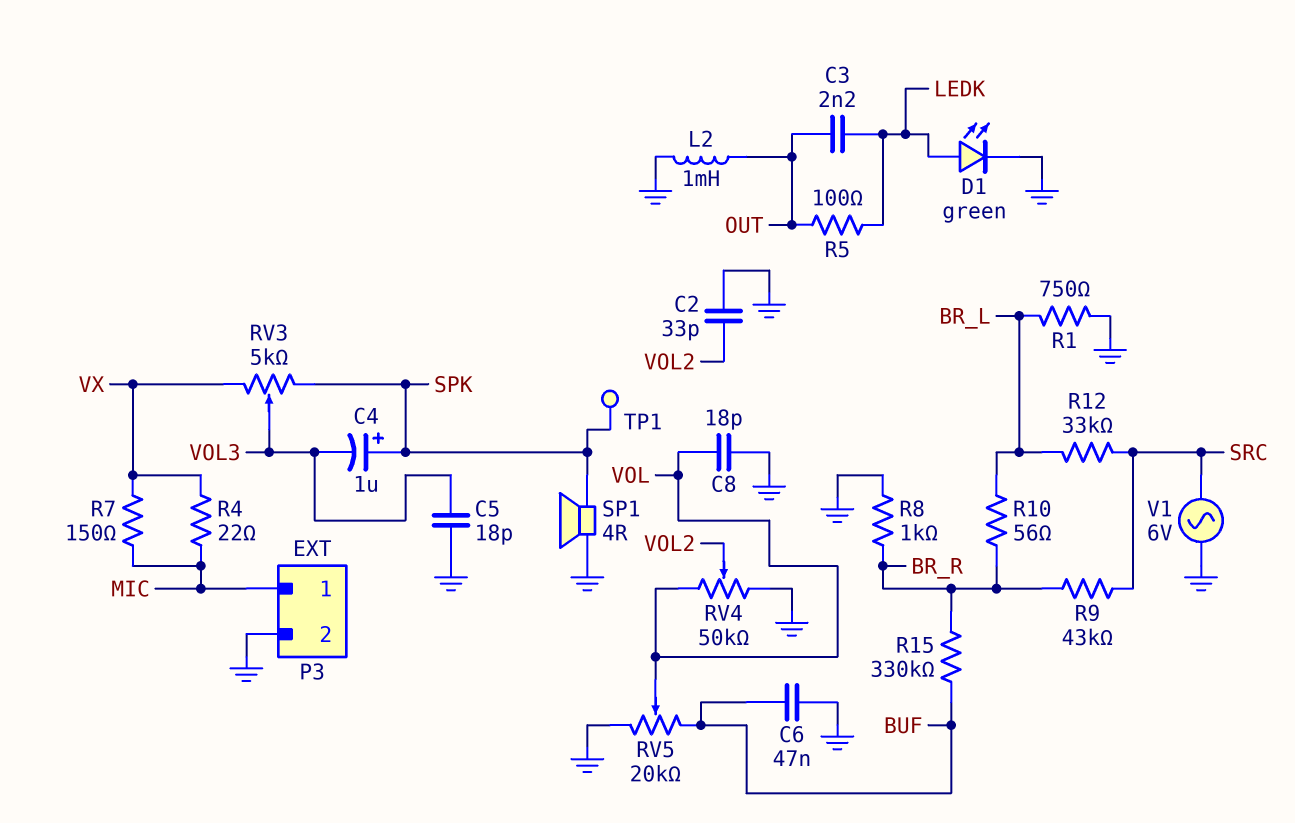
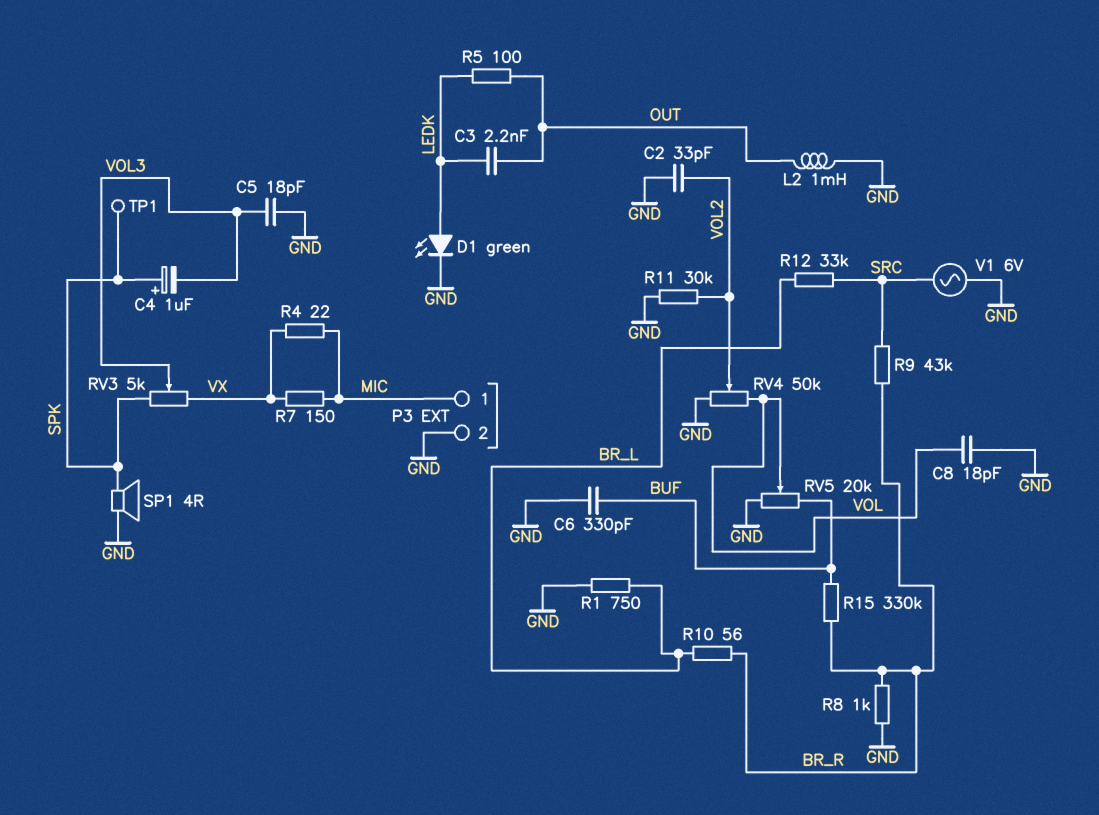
C6: 47nF (BUF, GND) -> 330pF (BUF, GND)
R11: none -> 30k (GND, VOL2)

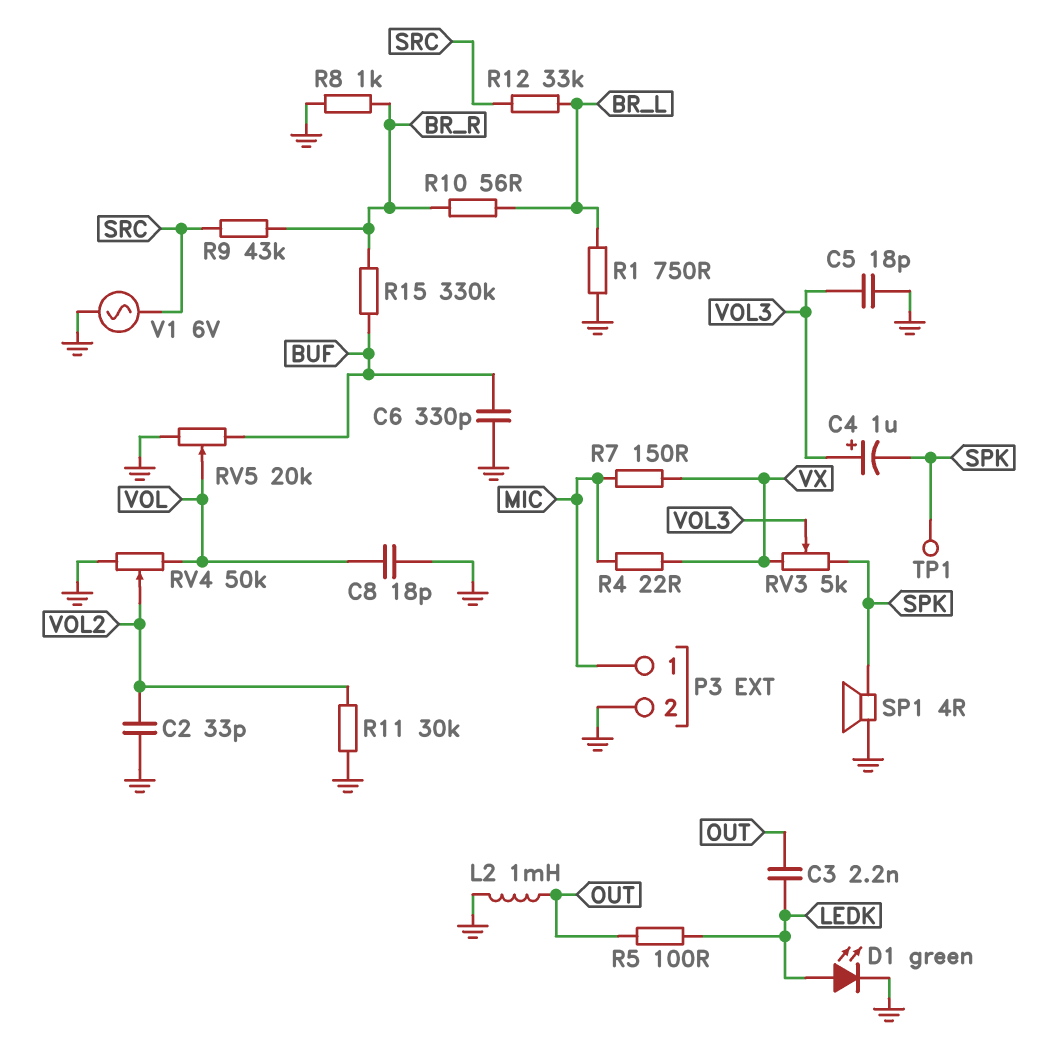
C4: 1uF (plus SPK, minus VOL3) -> 1uF (plus VOL3, minus SPK)

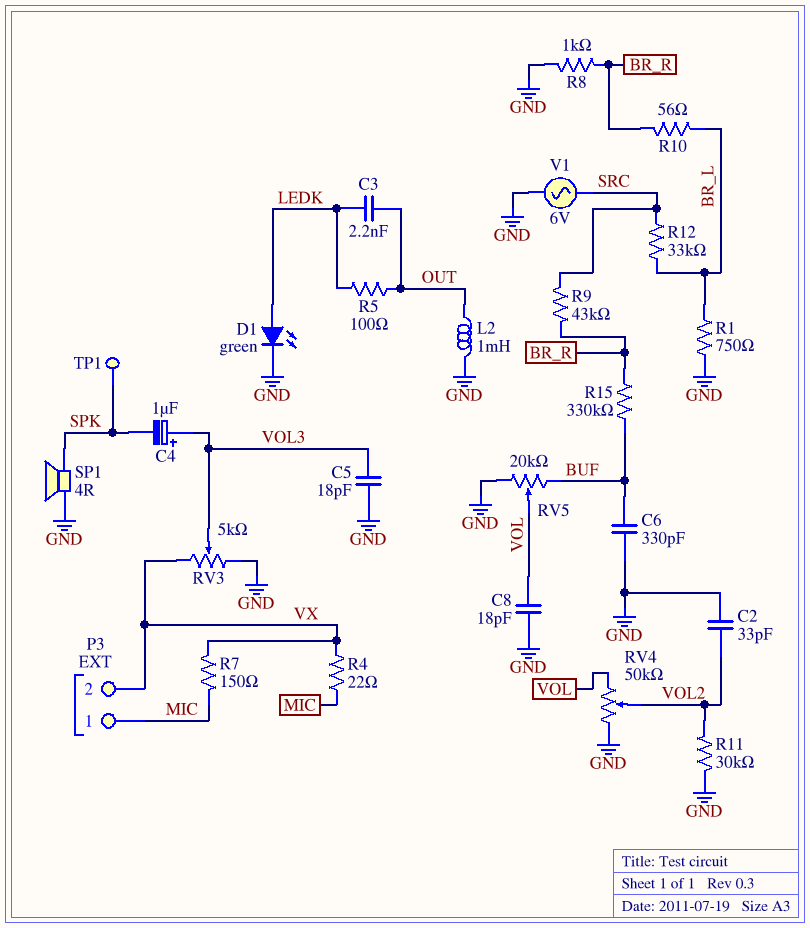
P3 pin 2: GND -> VX
RV3: 5k (SPK, VX, wiper VOL3) -> 5k (GND, VX, wiper VOL3)

